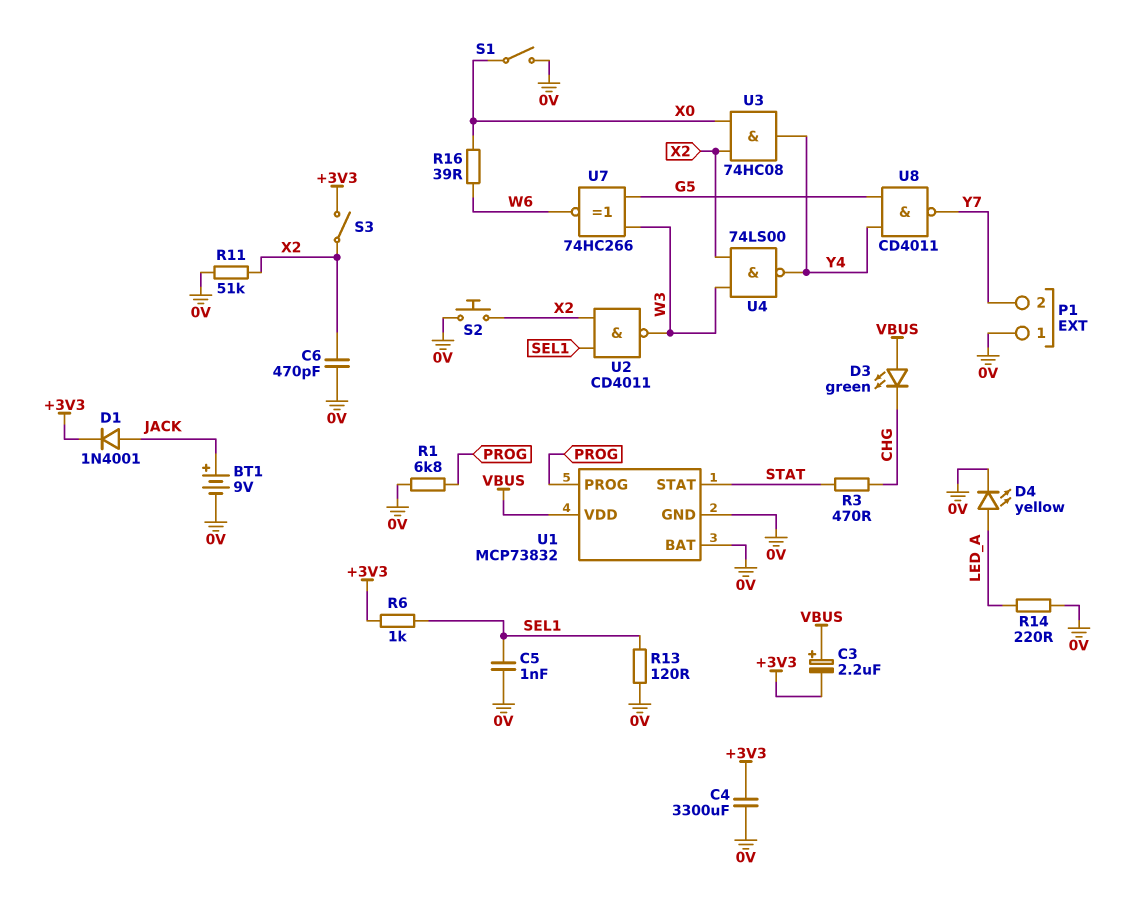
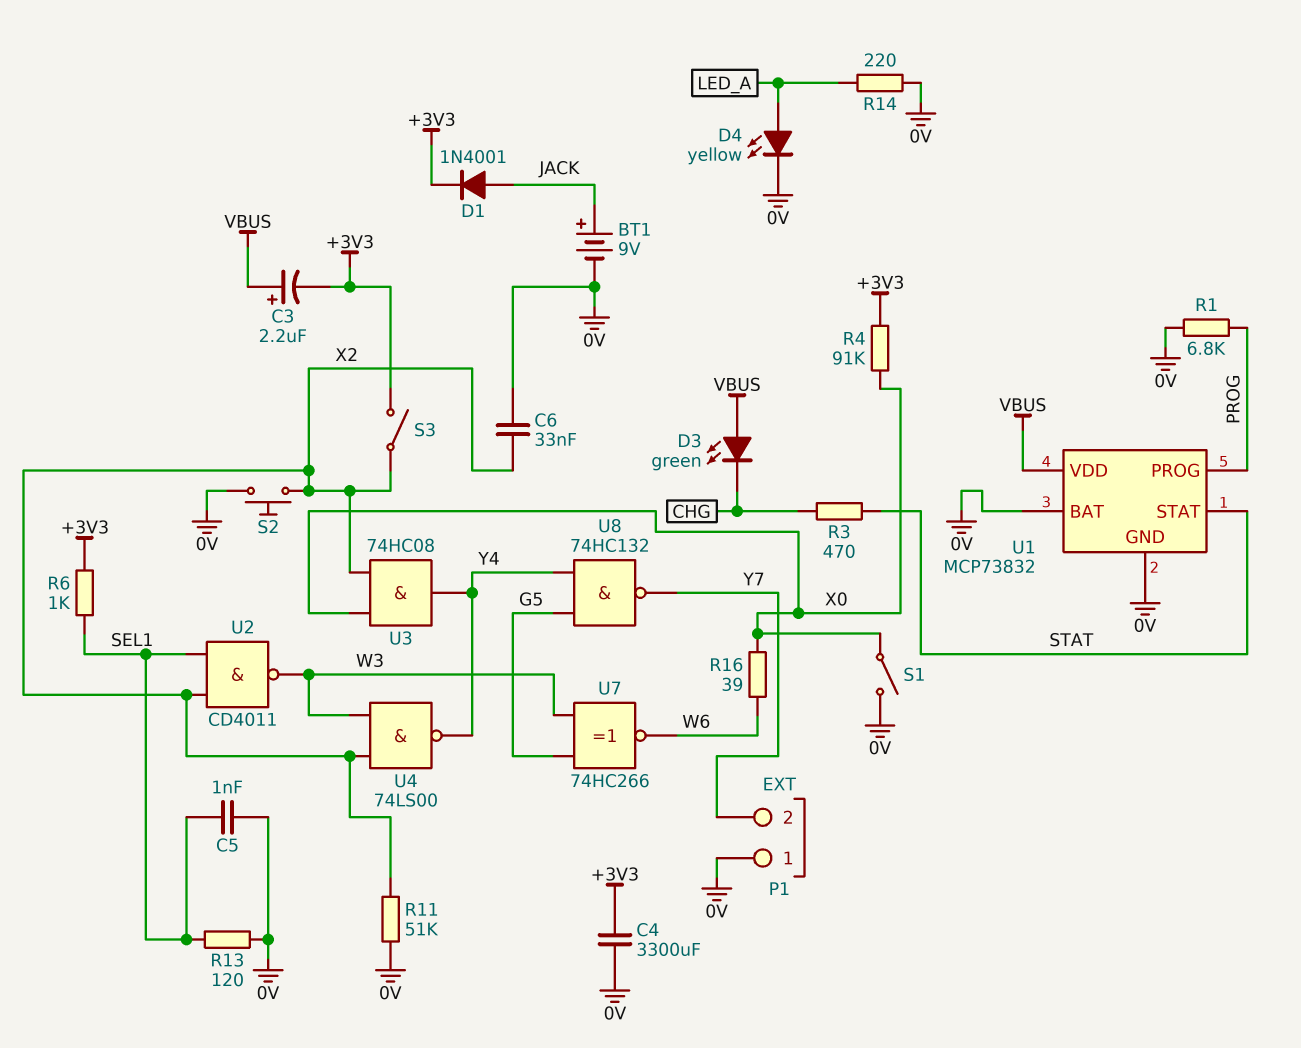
C6: 470pF (0V, X2) -> 33nF (0V, X2)
R4: none -> 91k (+3V3, X0)
U8: NAND CD4011 (in G5, in Y4, out Y7) -> NAND 74HC132 (in G5, in Y4, out Y7)

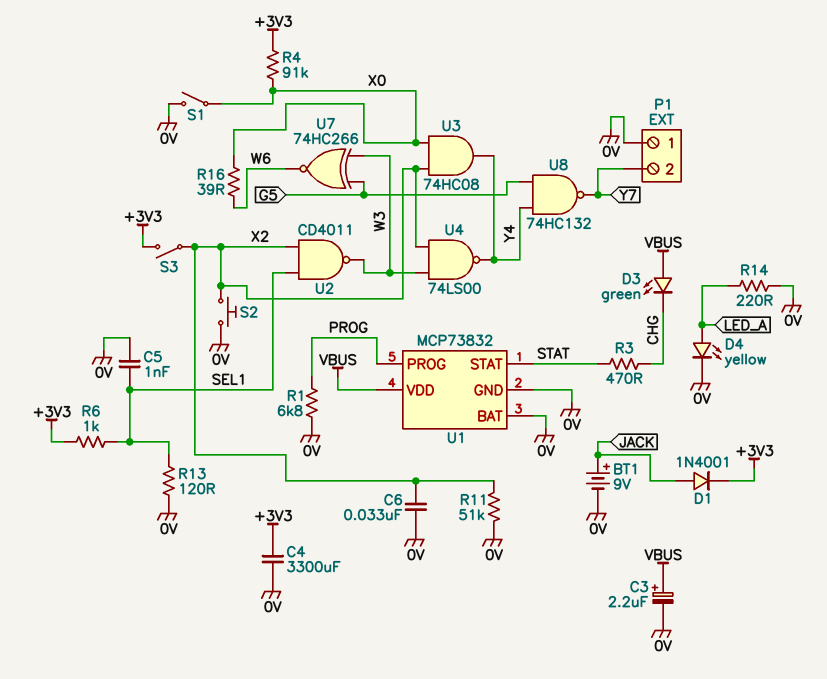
C3: 2.2uF (plus VBUS, minus +3V3) -> 2.2uF (plus VBUS, minus 0V)

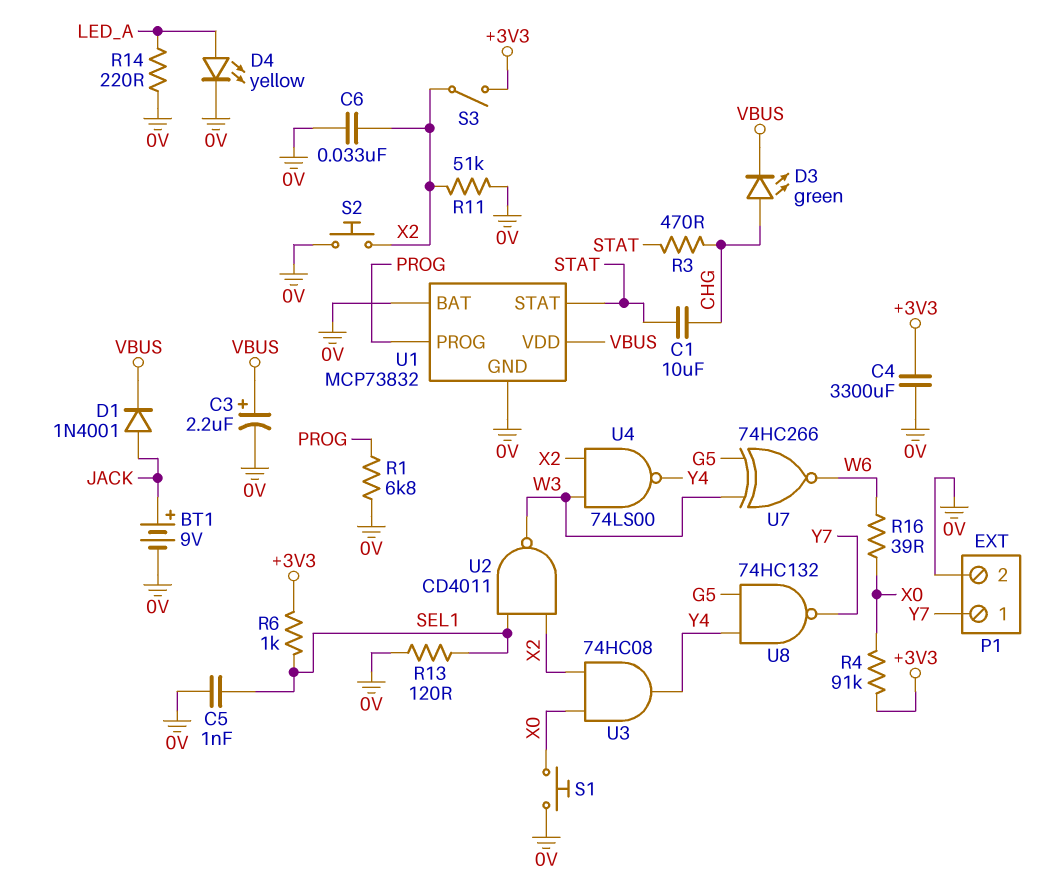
C1: none -> 10uF (CHG, STAT)
D1: diode 1N4001 (A JACK, K +3V3) -> diode 1N4001 (A JACK, K VBUS)
D3: LED green (A VBUS, K CHG) -> LED green (A CHG, K VBUS)
P1 pin 1: 0V -> Y7
P1 pin 2: Y7 -> 0V
S1: switch (0V, X0) -> button (0V, X0)

